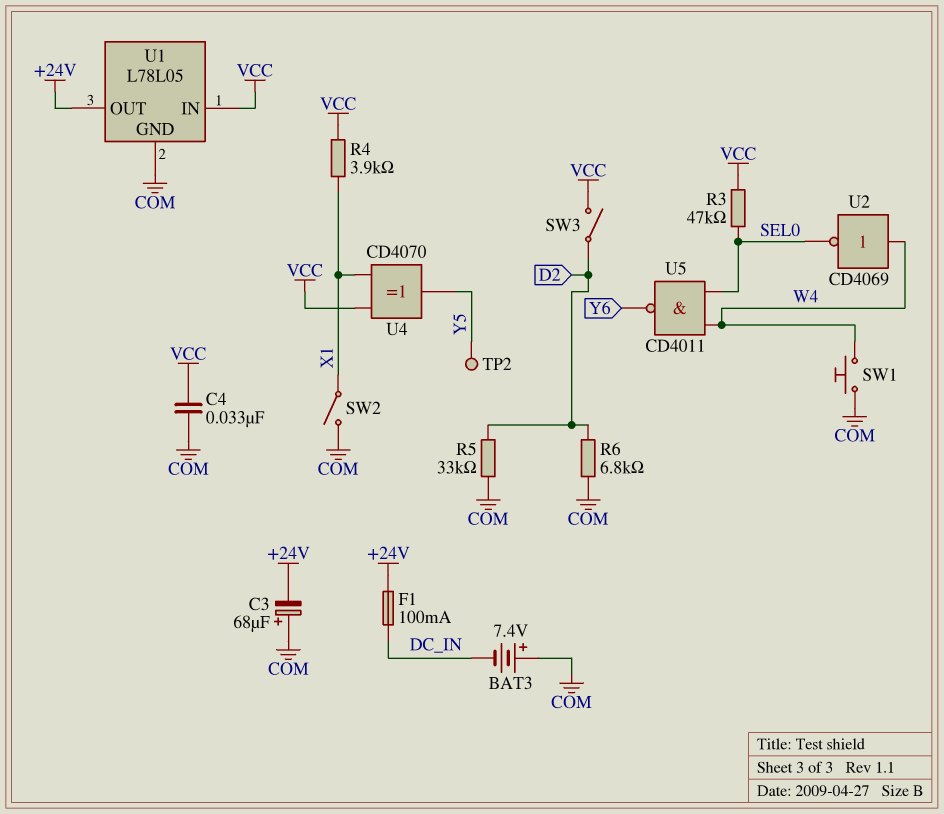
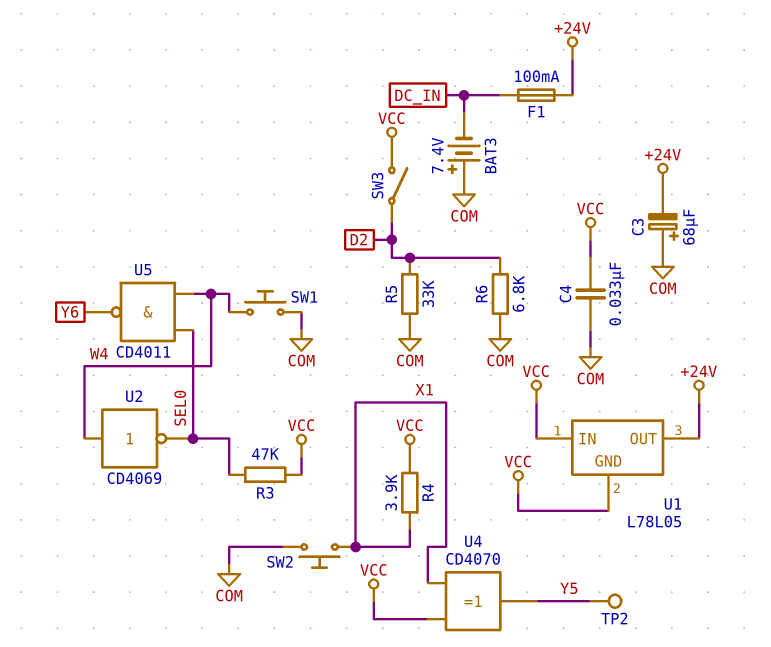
SW2: switch (COM, X1) -> button (COM, X1)
U1 pin GND: COM -> VCC

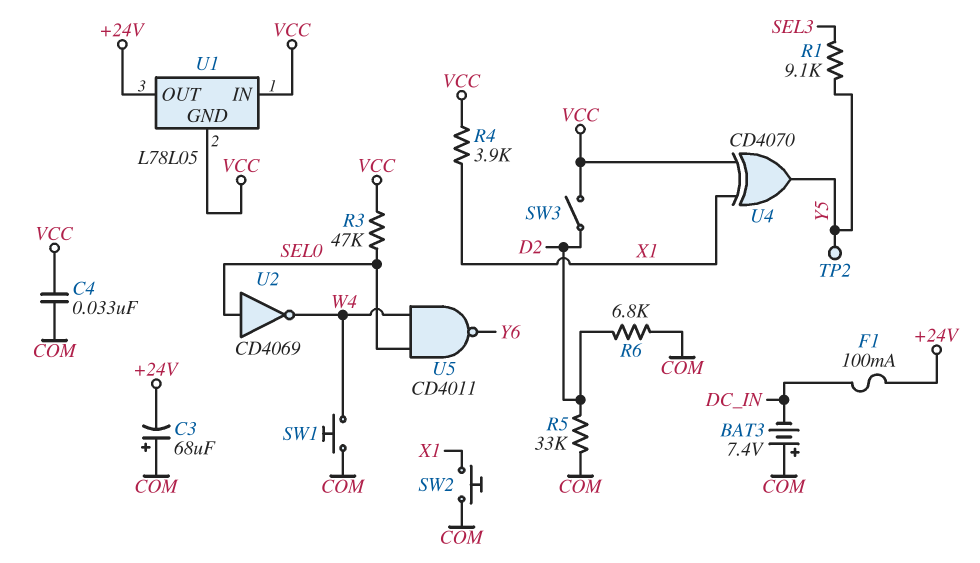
R1: none -> 9.1k (SEL3, Y5)
U2: NOT CD4069 (in W4, out SEL0) -> NOT CD4069 (in SEL0, out W4)

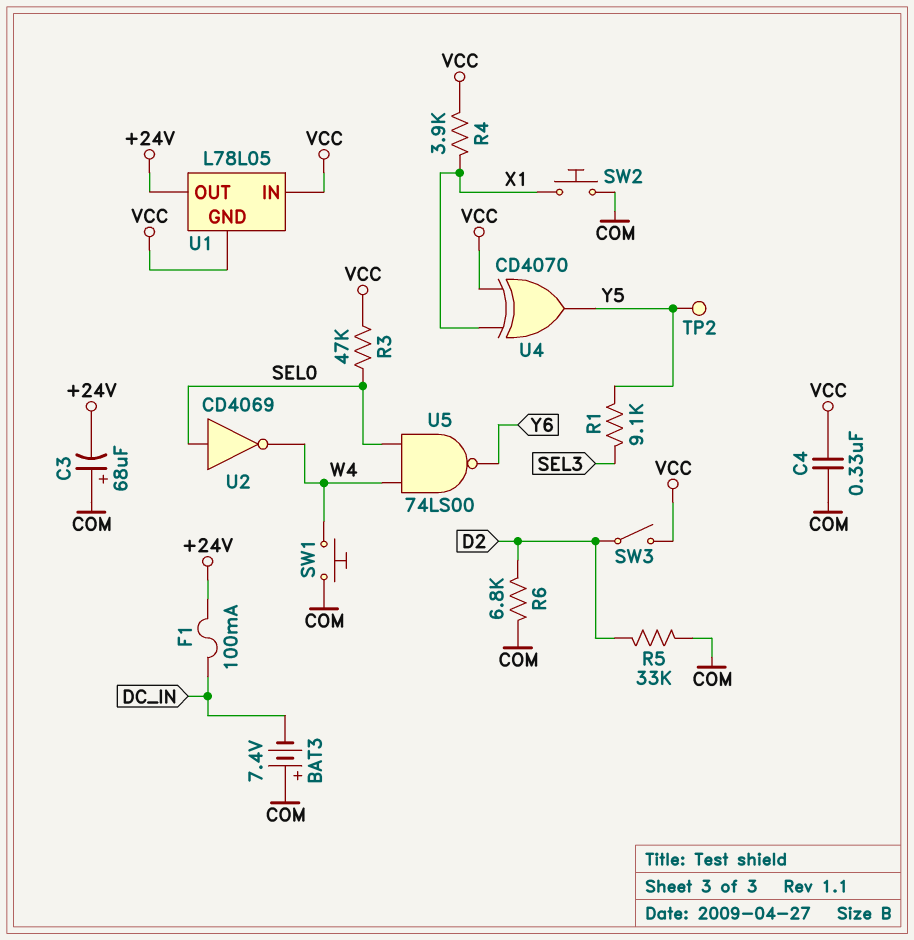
C4: 33nF (COM, VCC) -> 330nF (COM, VCC)
U5: NAND CD4011 (in SEL0, in W4, out Y6) -> NAND 74LS00 (in SEL0, in W4, out Y6)

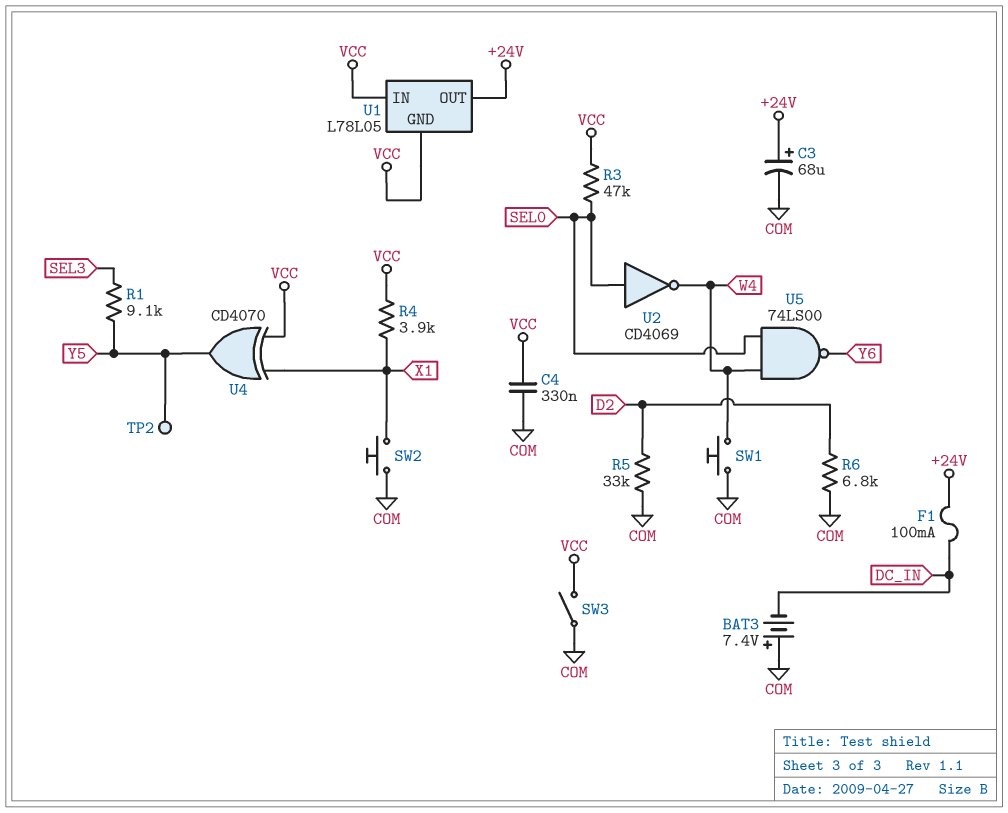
C3: 68uF (plus COM, minus +24V) -> 68uF (plus +24V, minus COM)
SW3: switch (D2, VCC) -> switch (COM, VCC)

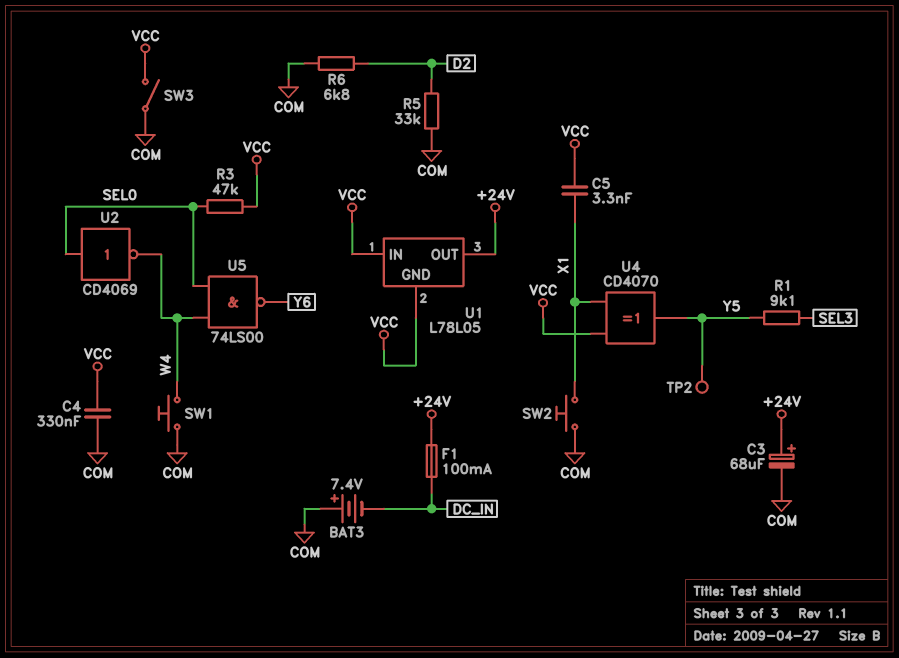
C5: none -> 3.3nF (VCC, X1)
R4: 3.9k (VCC, X1) -> none

